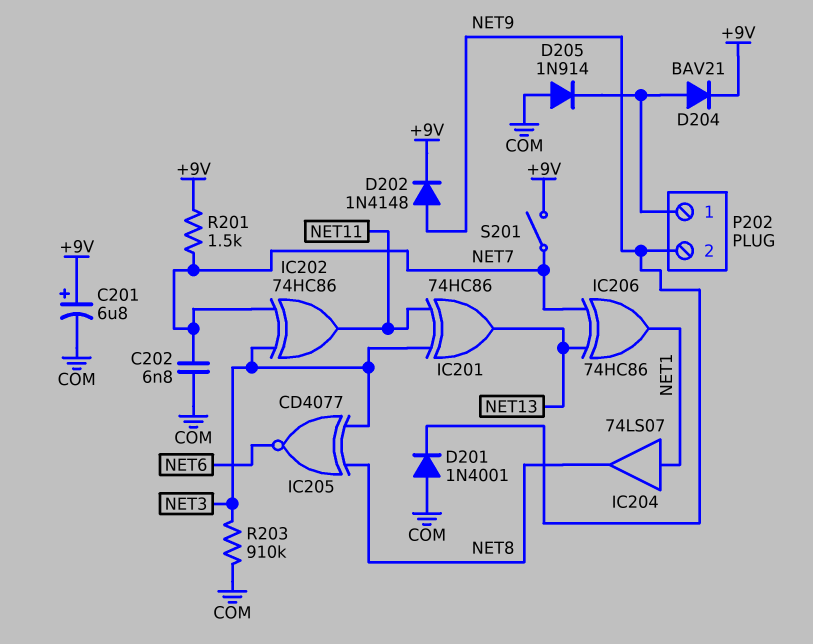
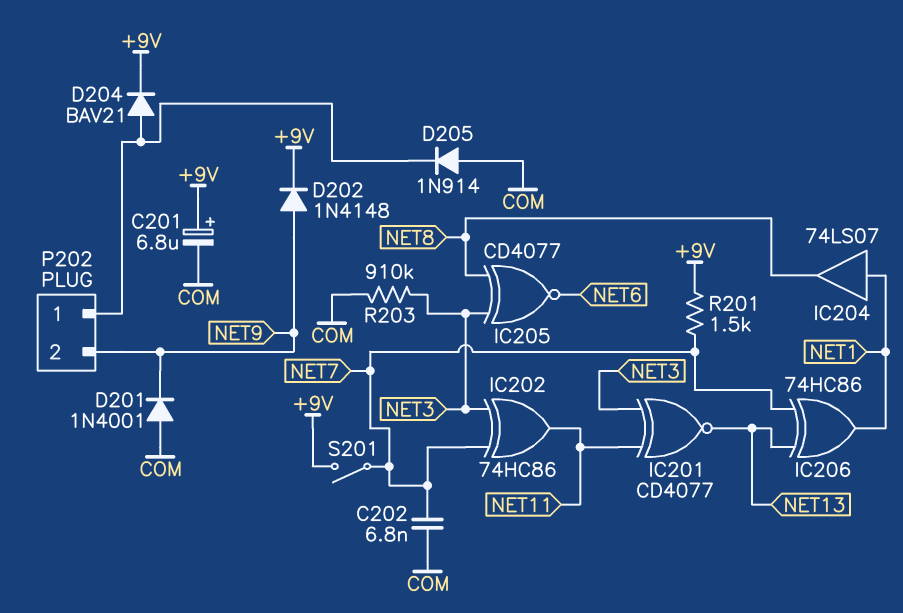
IC201: XOR 74HC86 (in NET3, in NET11, out NET13) -> XNOR CD4077 (in NET3, in NET11, out NET13)

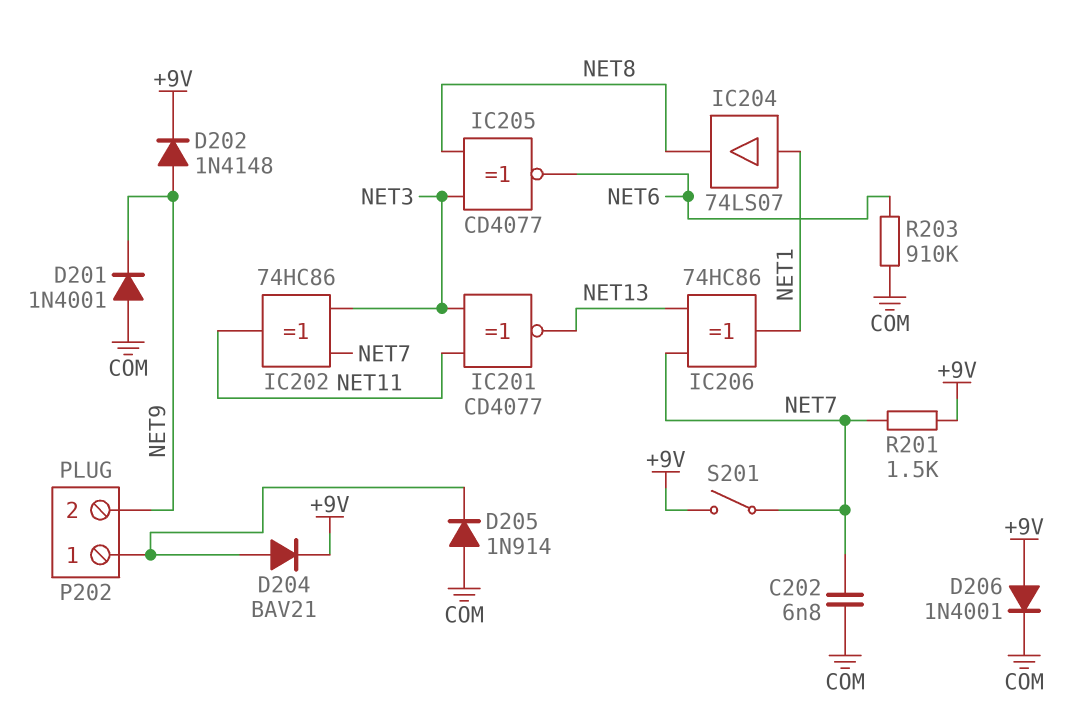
C201: 6.8uF (plus +9V, minus COM) -> none
D206: none -> diode 1N4001 (A +9V, K COM)
R203: 910k (COM, NET3) -> 910k (COM, NET6)

